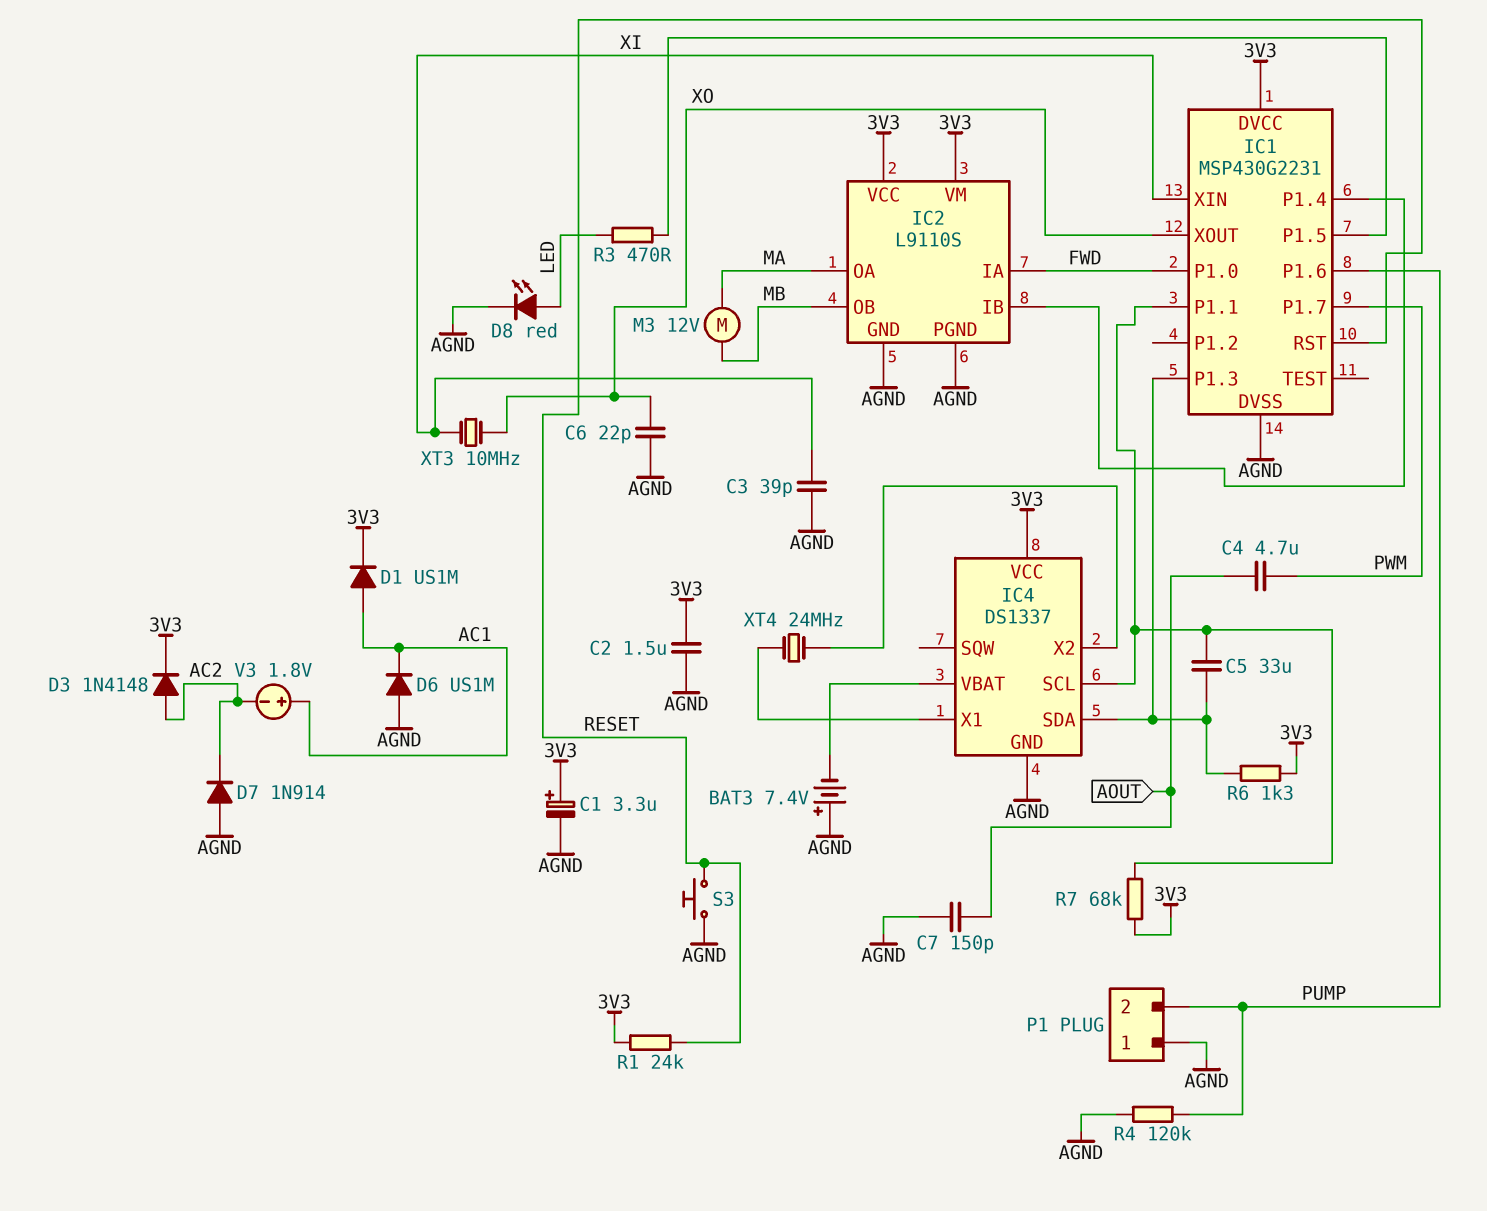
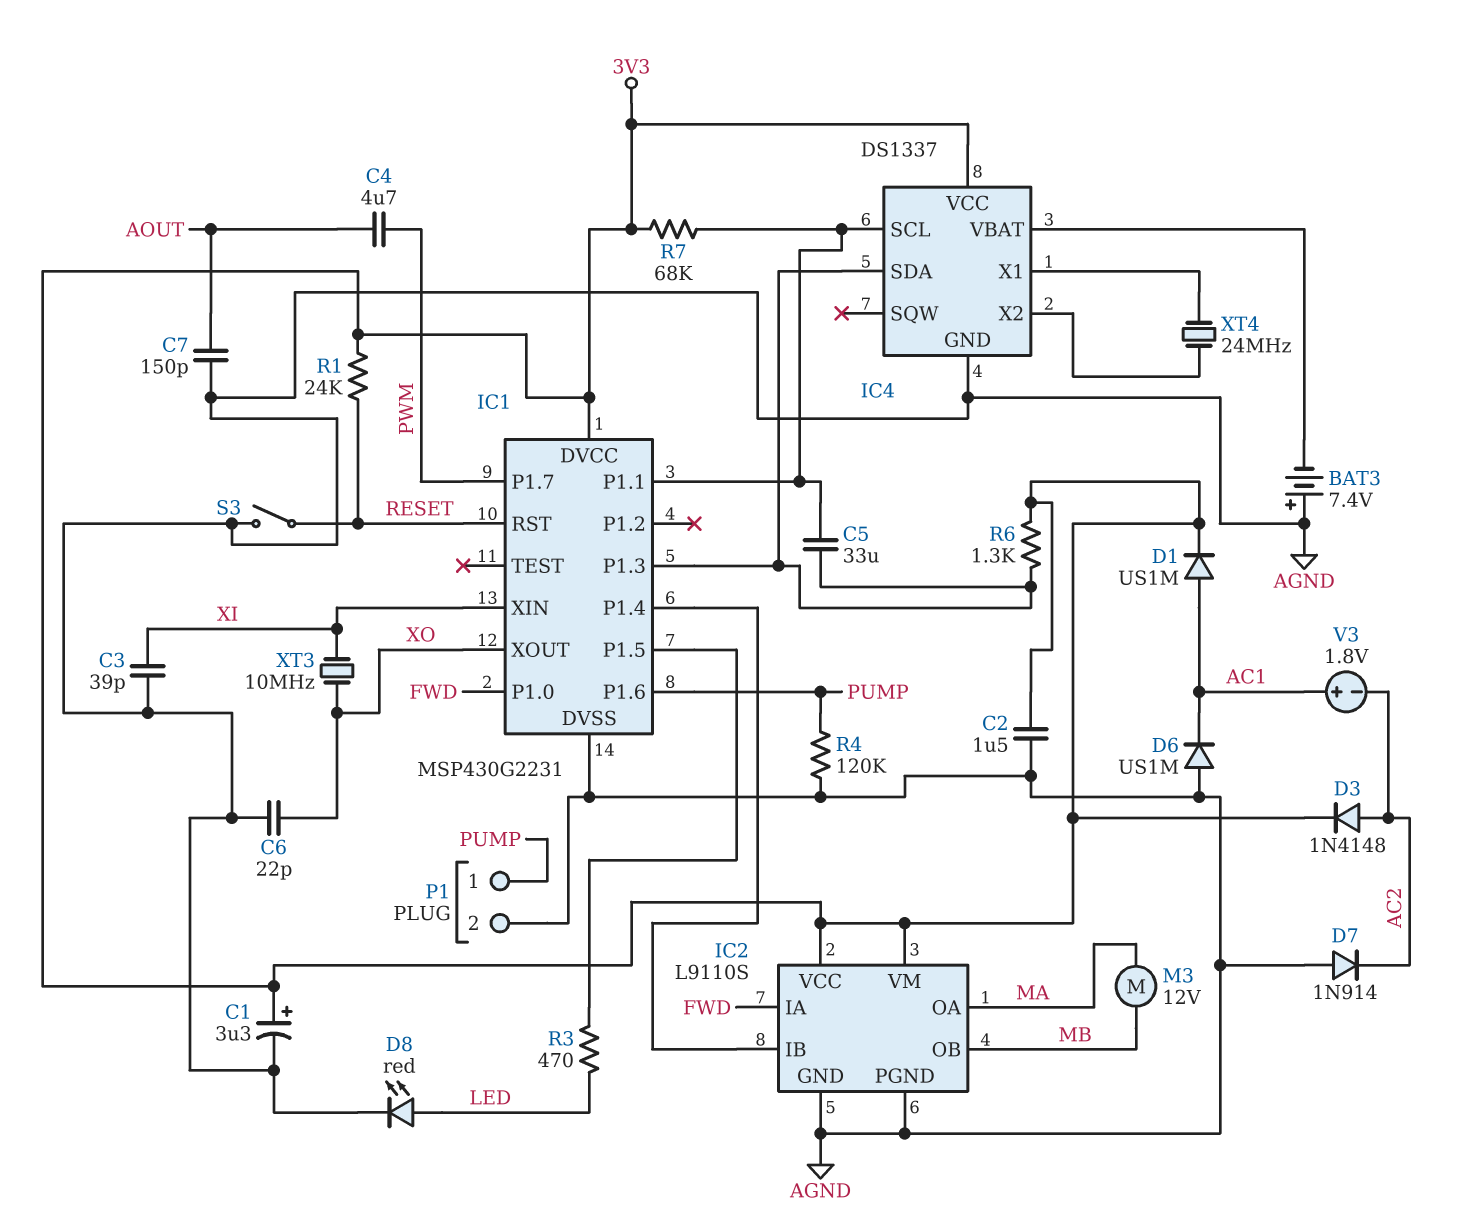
P1 pin 1: AGND -> PUMP
P1 pin 2: PUMP -> AGND
S3: button (AGND, RESET) -> switch (AGND, RESET)

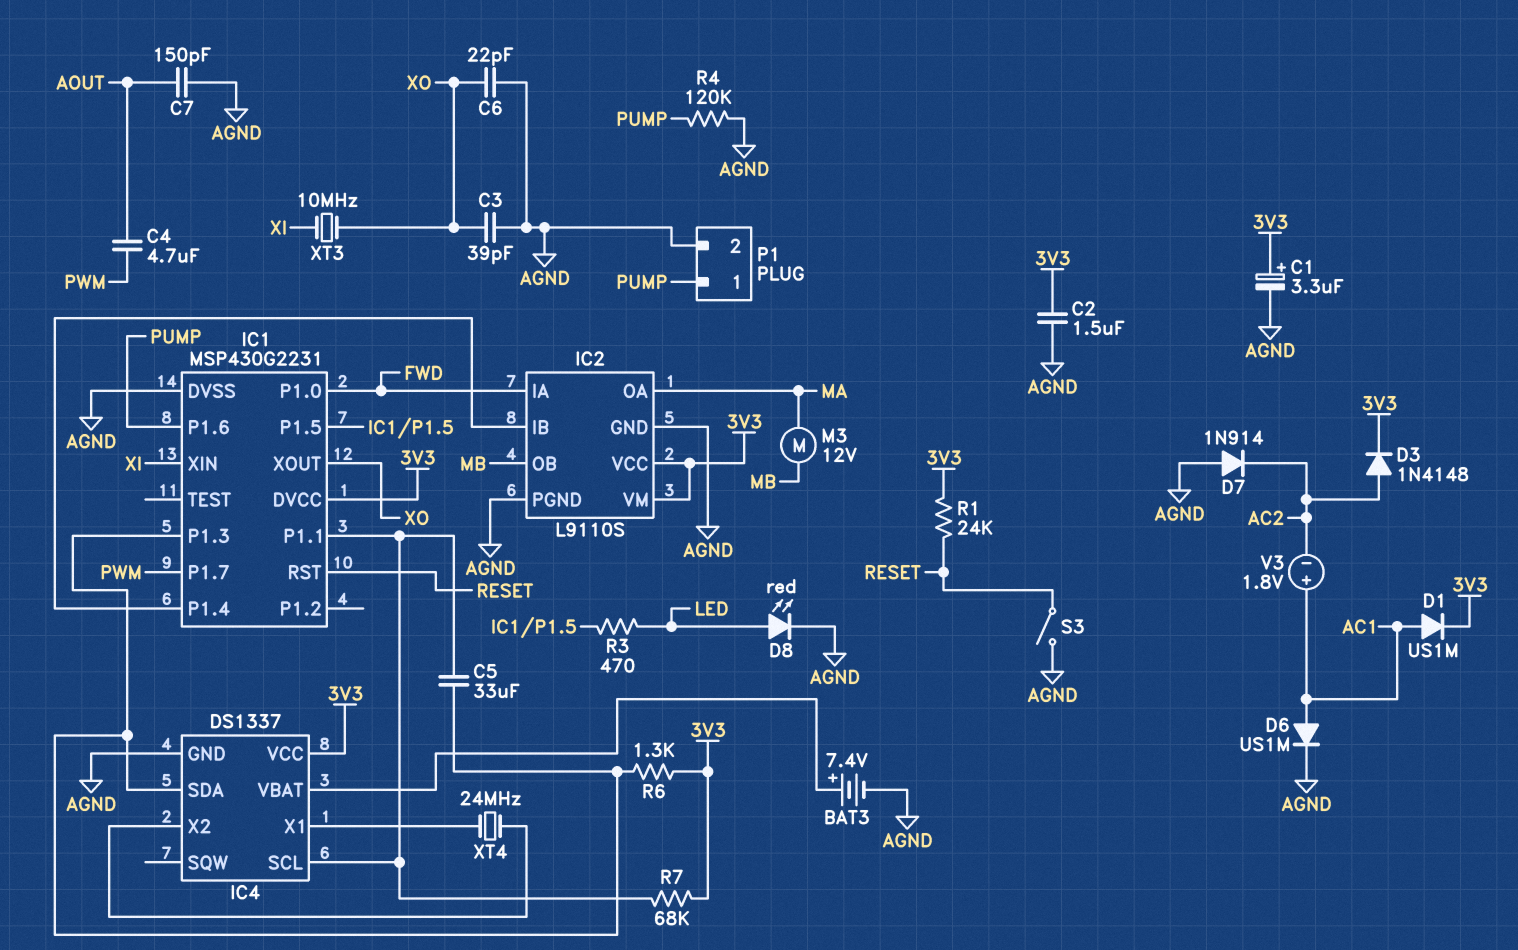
BAT3: 7.4V (plus AGND, minus IC4/VBAT) -> 7.4V (plus IC4/VBAT, minus AGND)
C3: 39pF (AGND, XI) -> 39pF (AGND, XO)
D6: diode US1M (A AGND, K AC1) -> diode US1M (A AC1, K AGND)

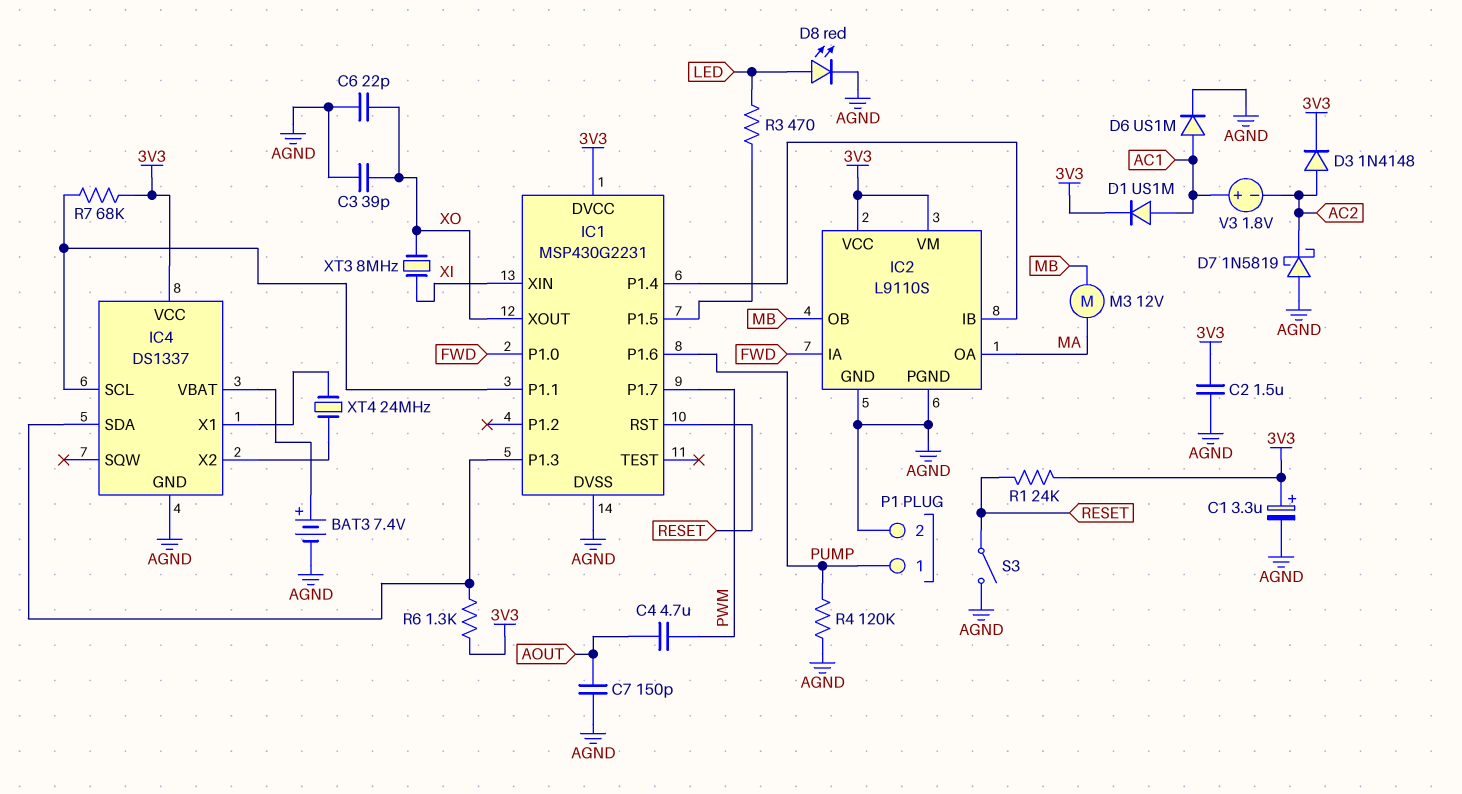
C5: 33uF (IC1/P1.1, IC1/P1.3) -> none
D7: diode 1N914 (A AGND, K AC2) -> schottky 1N5819 (A AGND, K AC2)
XT3: 10MHz (XI, XO) -> 8MHz (XI, XO)

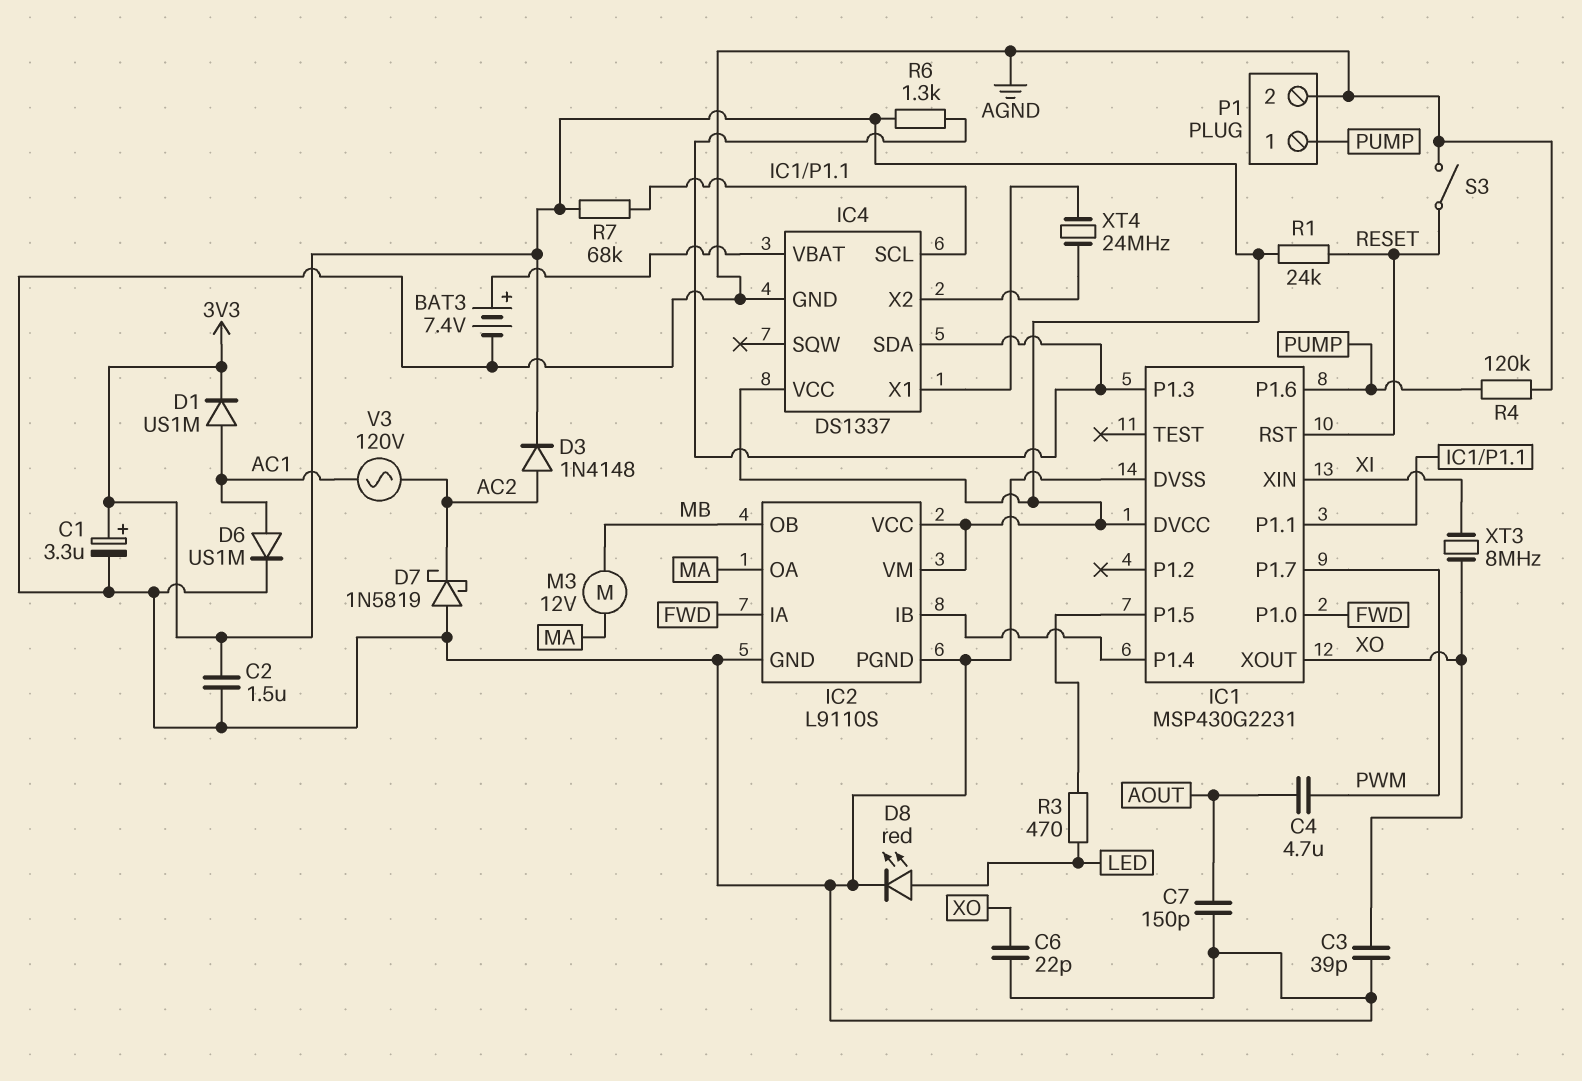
V3: 1.8V (plus AC1, minus AC2) -> AC 120V (AC1, AC2)

